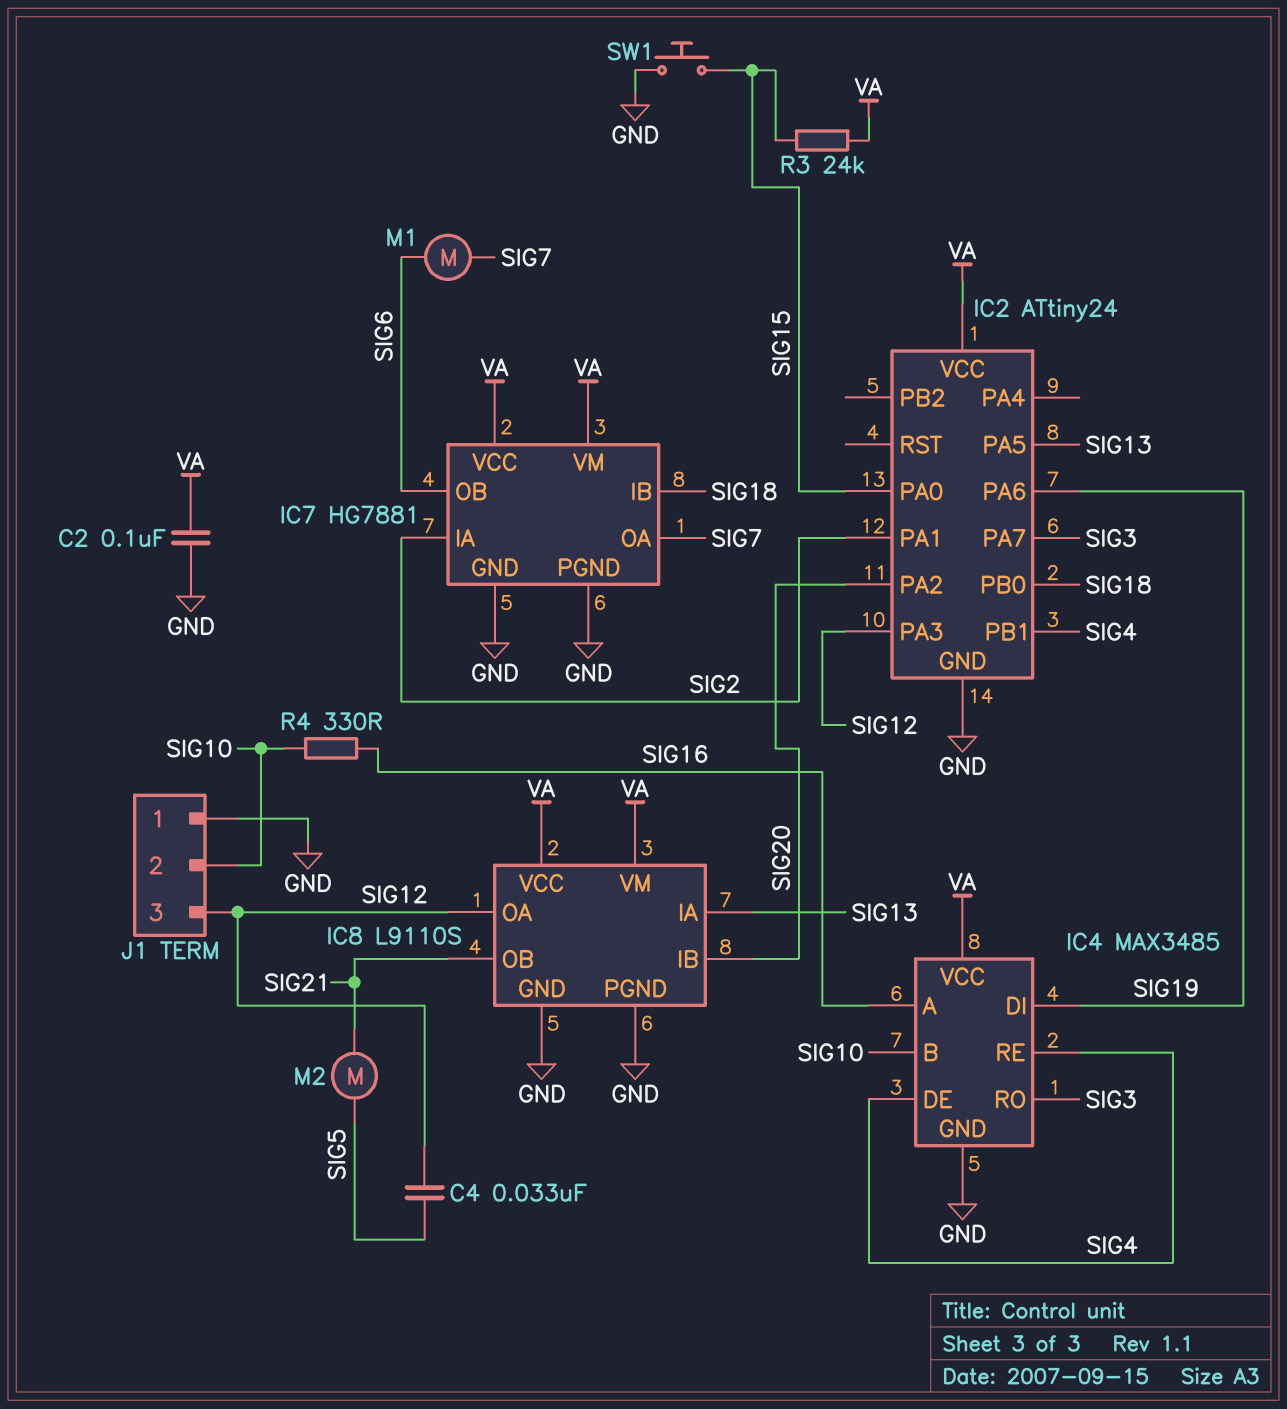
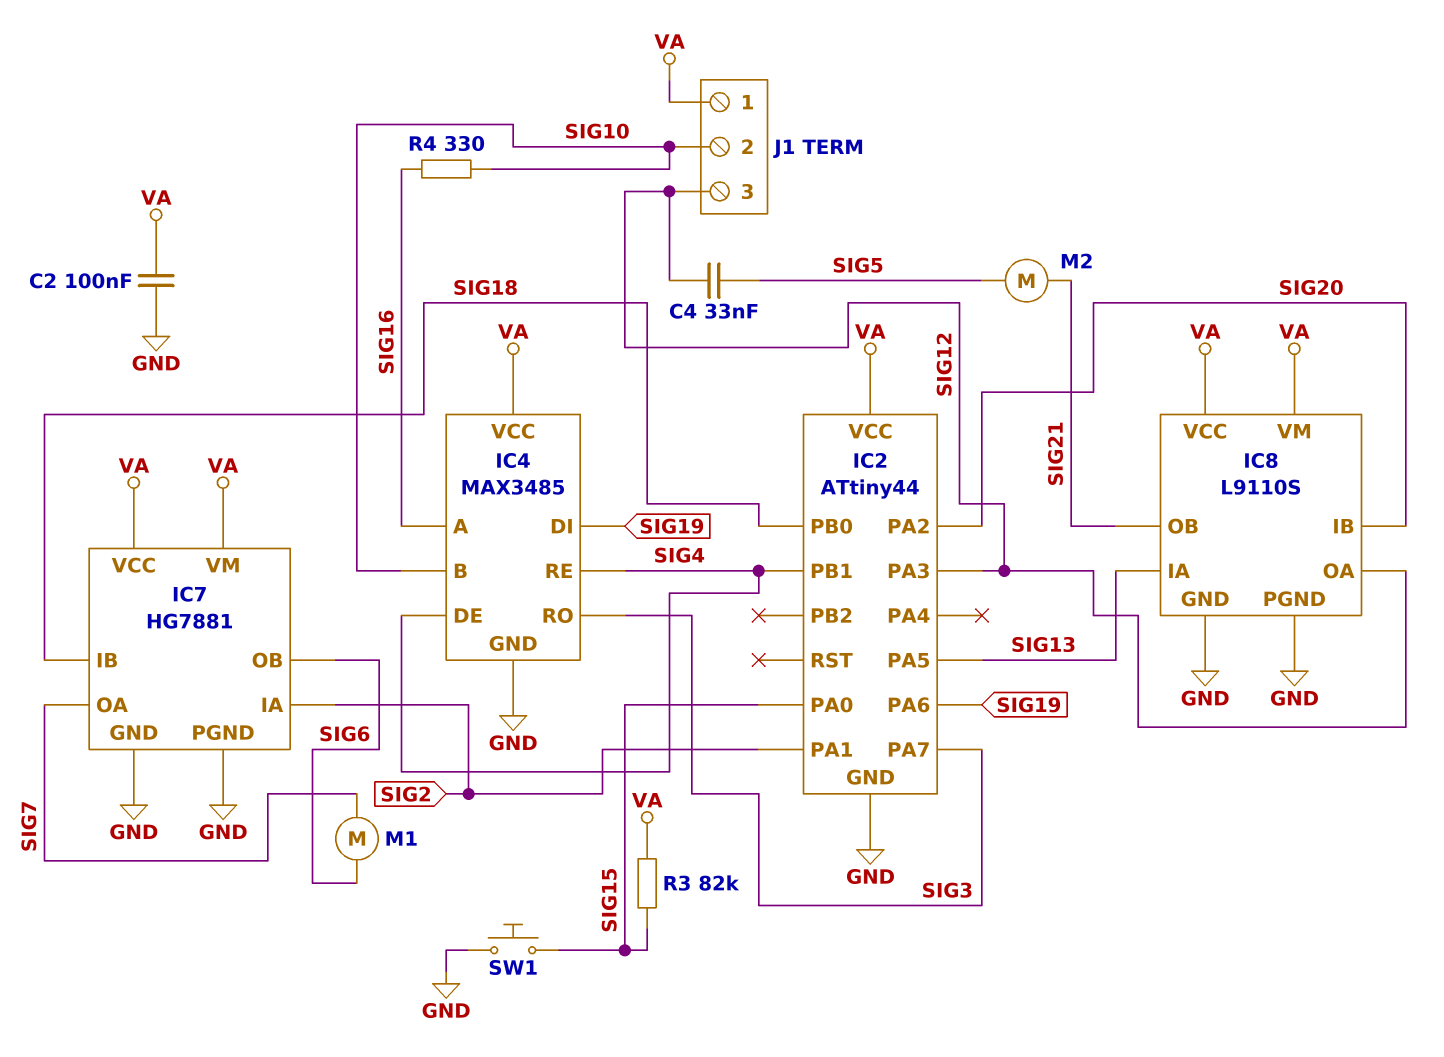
IC2: ATtiny24 -> ATtiny44
J1 pin 1: GND -> VA
R3: 24k (SIG15, VA) -> 82k (SIG15, VA)

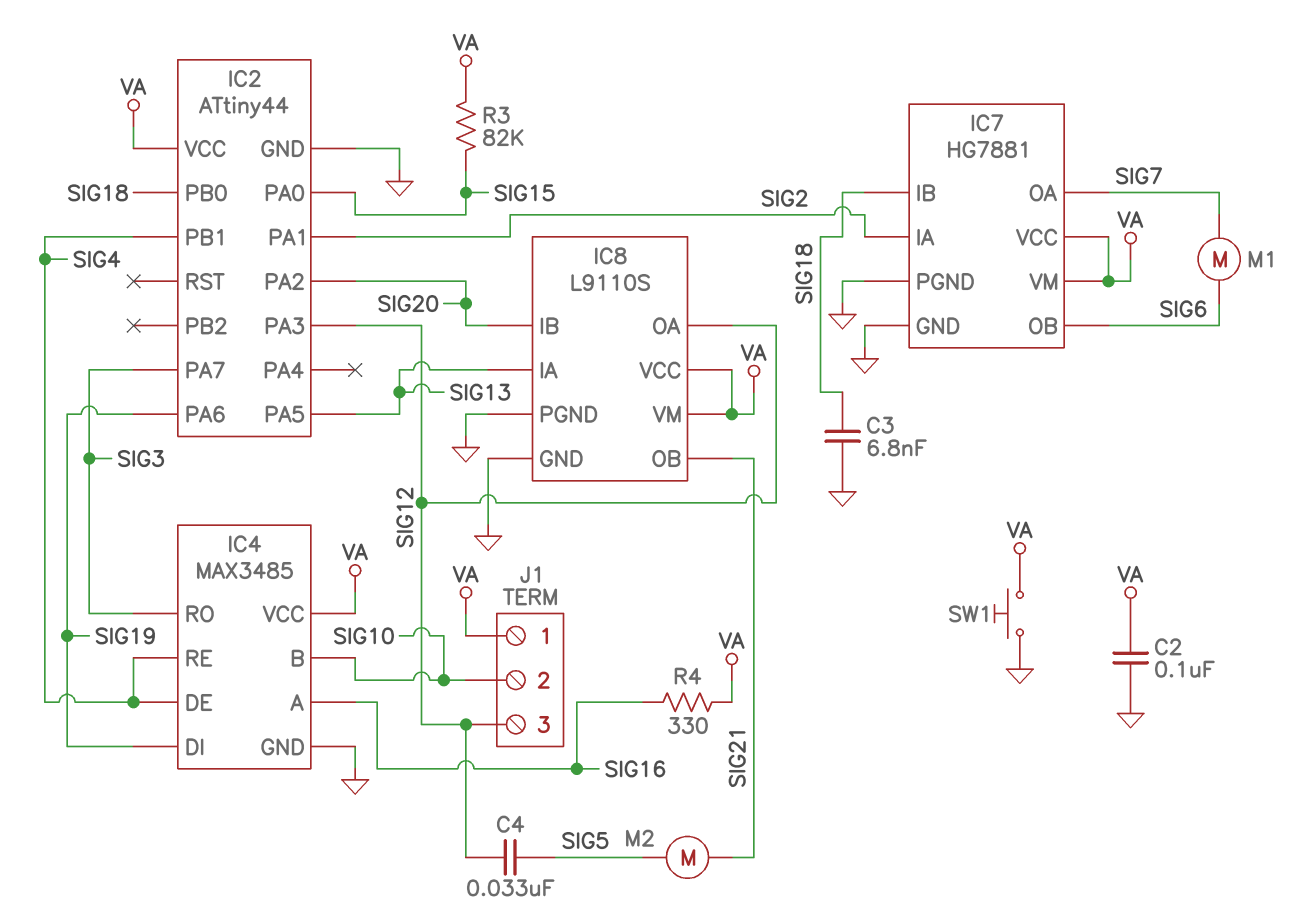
C3: none -> 6.8nF (GND, SIG18)
R4: 330 (SIG10, SIG16) -> 330 (SIG16, VA)
SW1: button (GND, SIG15) -> button (GND, VA)

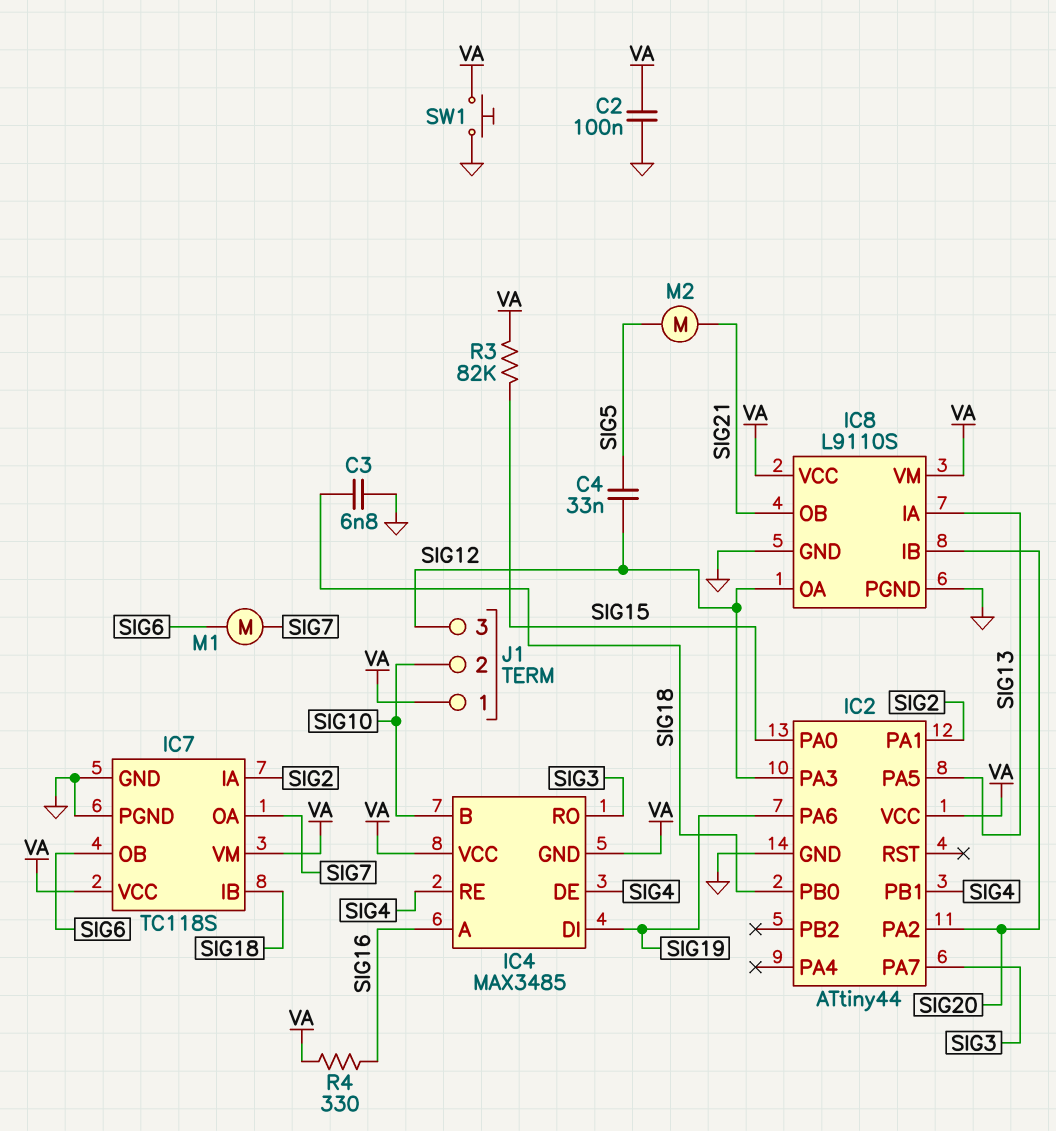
IC4 pin GND: GND -> VA
IC7: HG7881 -> TC118S

